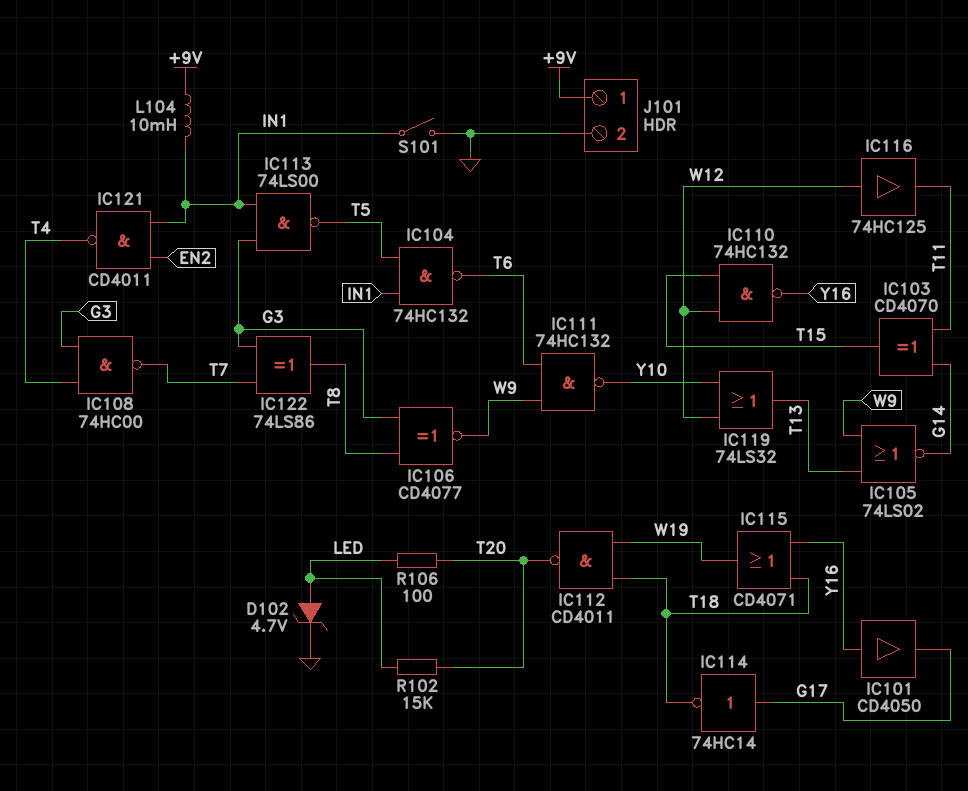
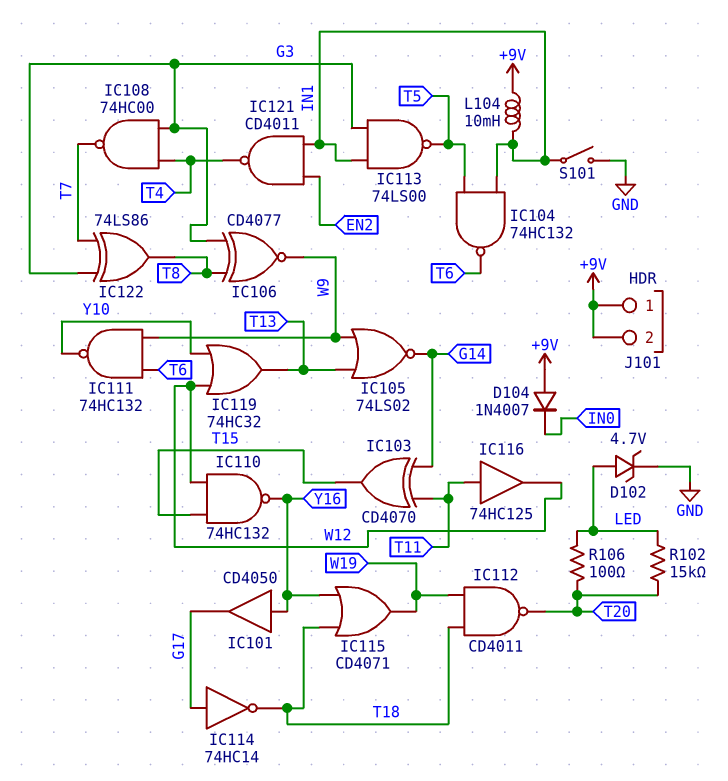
D104: none -> diode 1N4007 (A +9V, K IN0)
IC116: buffer 74HC125 (in W12, out T11) -> buffer 74HC125 (in T11, out W12)
IC119: OR 74LS32 (in W12, in Y10, out T13) -> OR 74HC32 (in W12, in Y10, out T13)
J101 pin 2: GND -> +9V

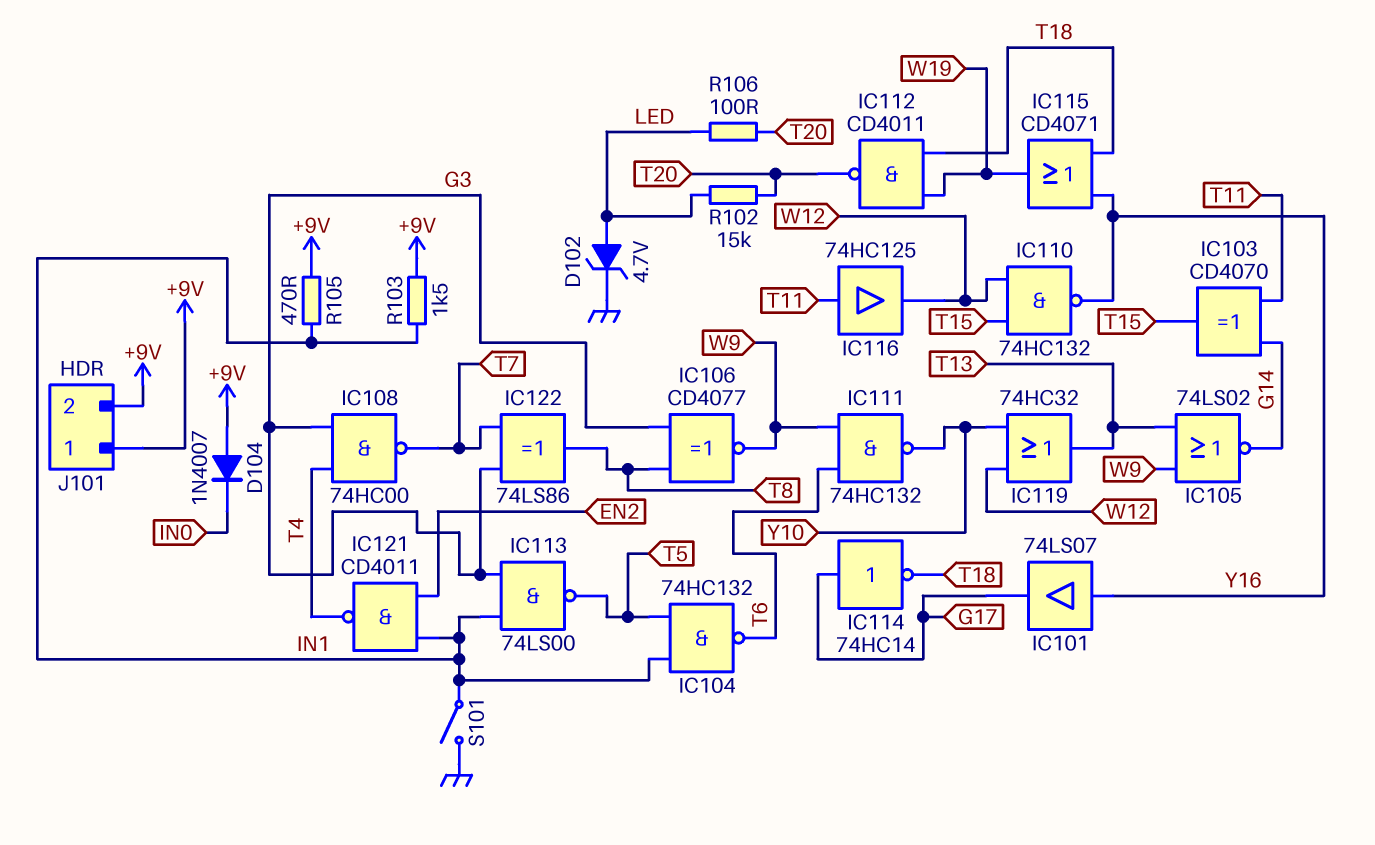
IC101: buffer CD4050 (in Y16, out G17) -> buffer 74LS07 (in Y16, out G17)
L104: 10mH (+9V, IN1) -> none
R103: none -> 1.5k (+9V, IN1)
R105: none -> 470 (+9V, IN1)

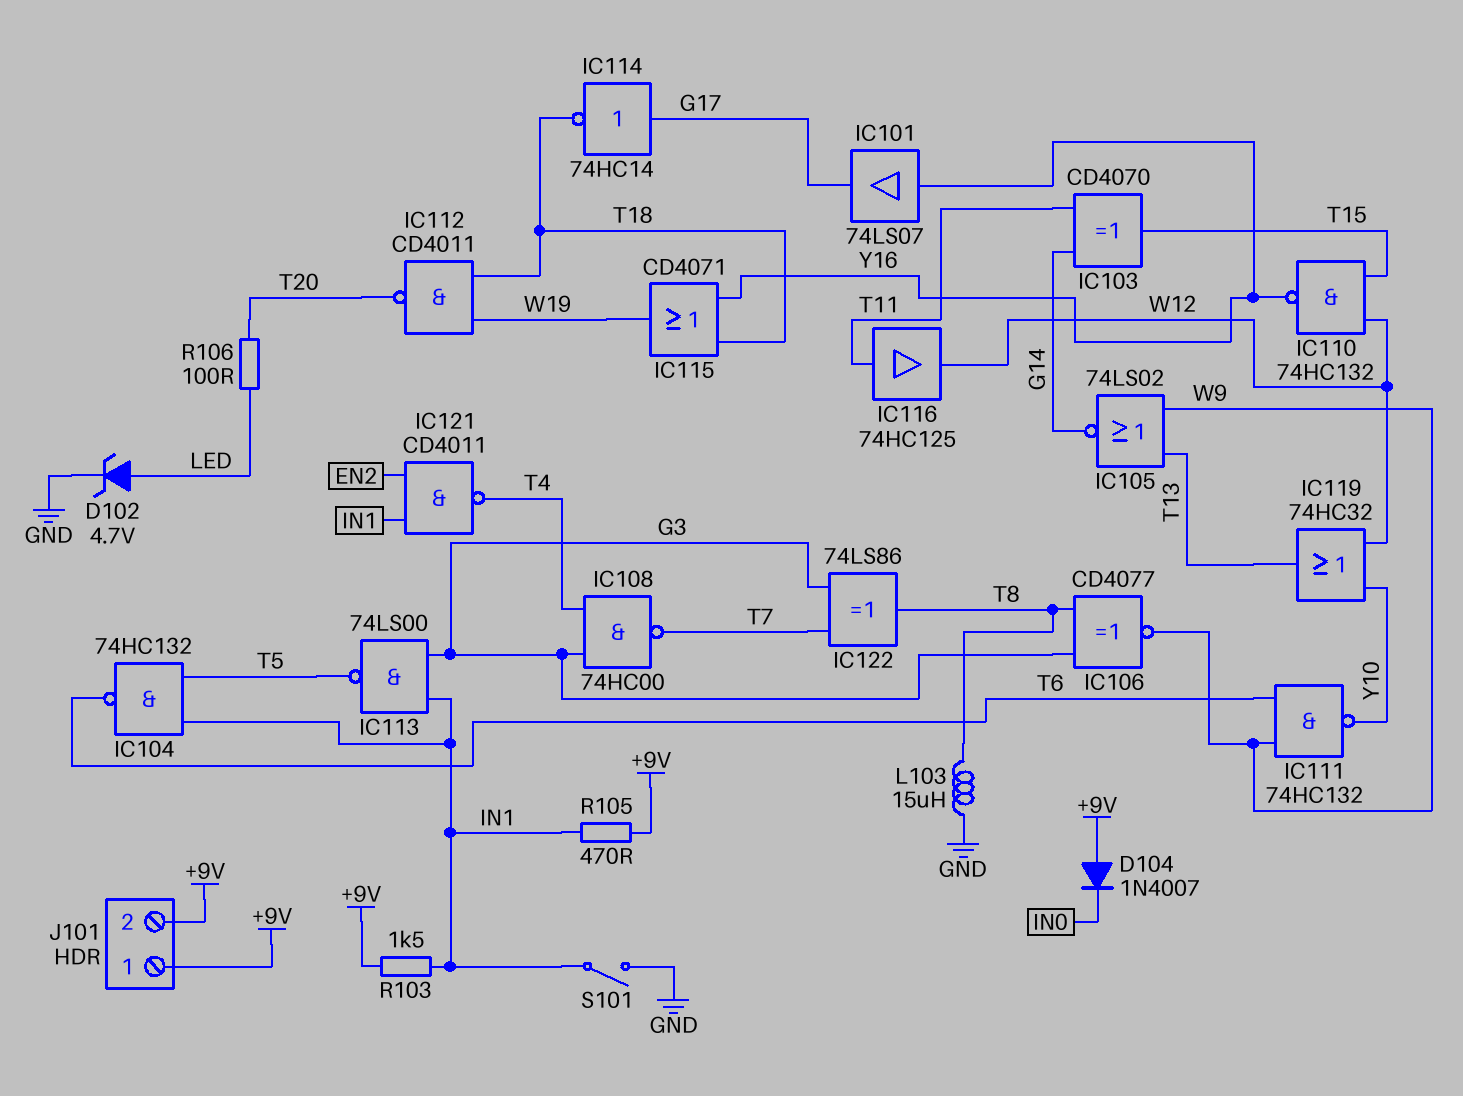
L103: none -> 15uH (GND, T8)
R102: 15k (LED, T20) -> none

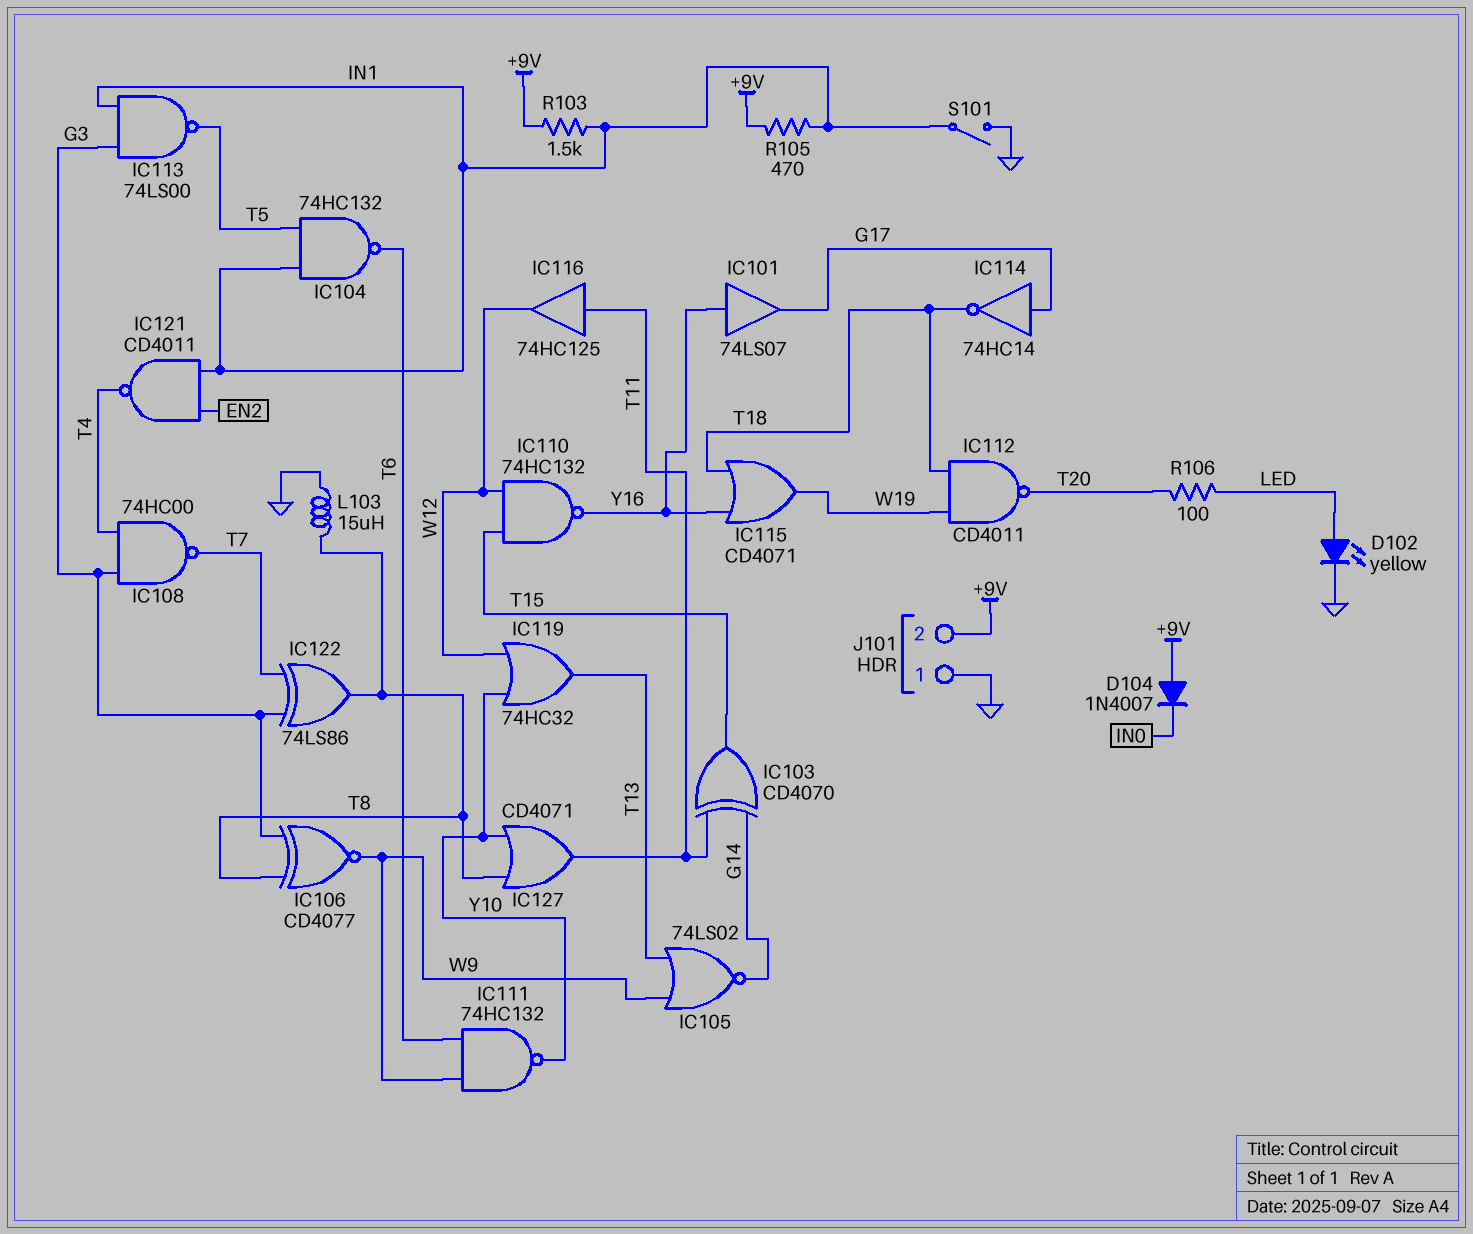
D102: zener 4.7V (A LED, K GND) -> LED yellow (A LED, K GND)
IC127: none -> OR CD4071 (in T8, in Y10, out T11)
J101 pin 1: +9V -> GND

